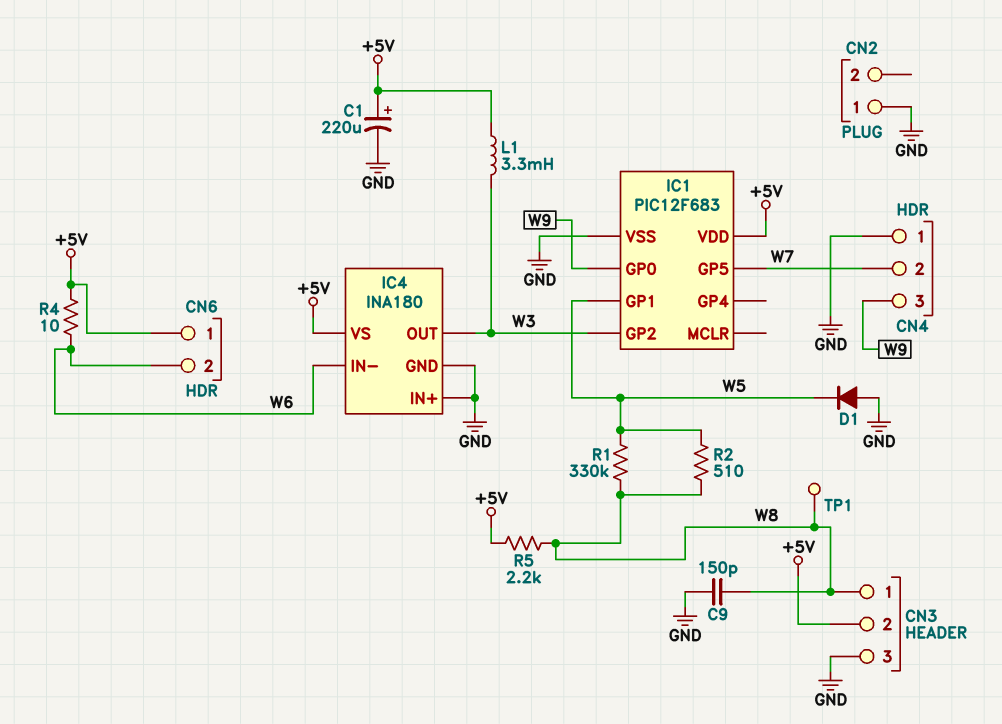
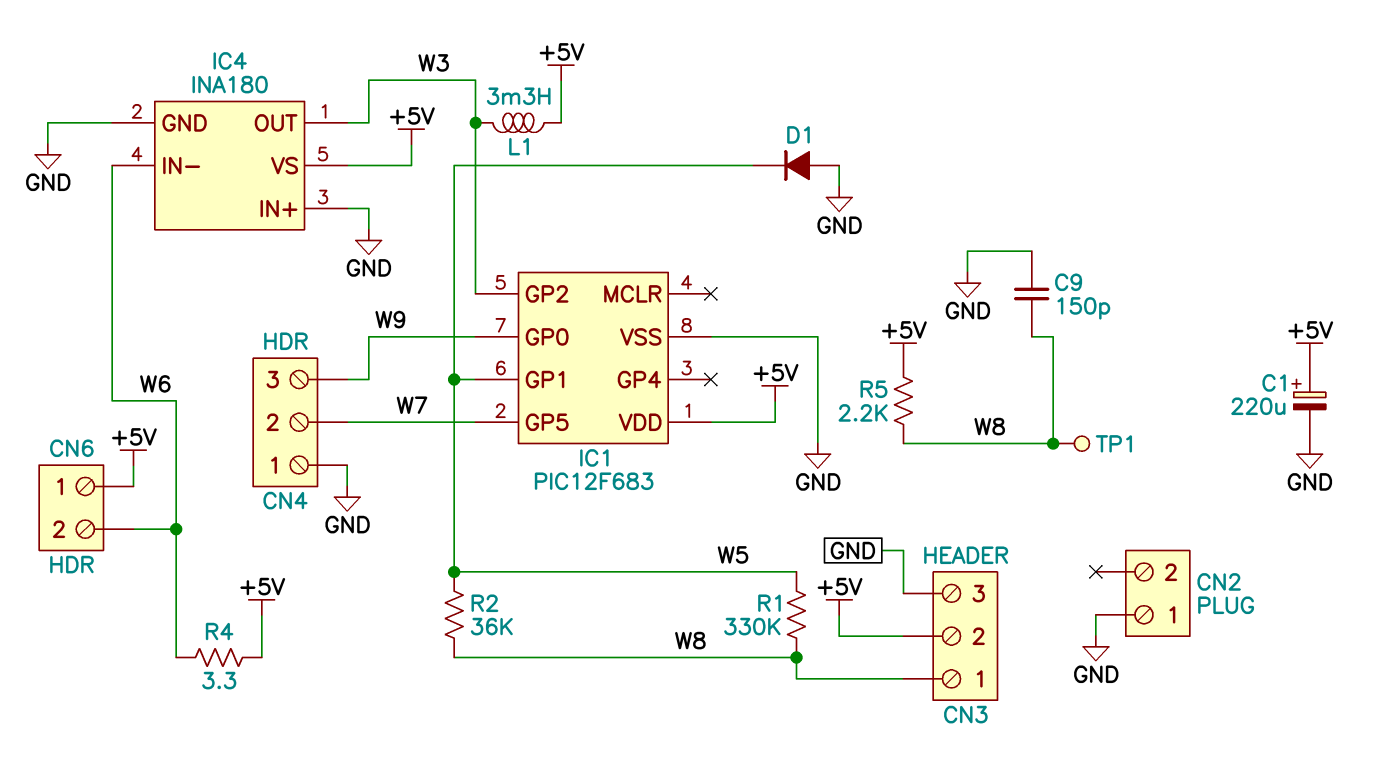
R2: 510 (W5, W8) -> 36k (W5, W8)
R4: 10 (+5V, W6) -> 3.3 (+5V, W6)

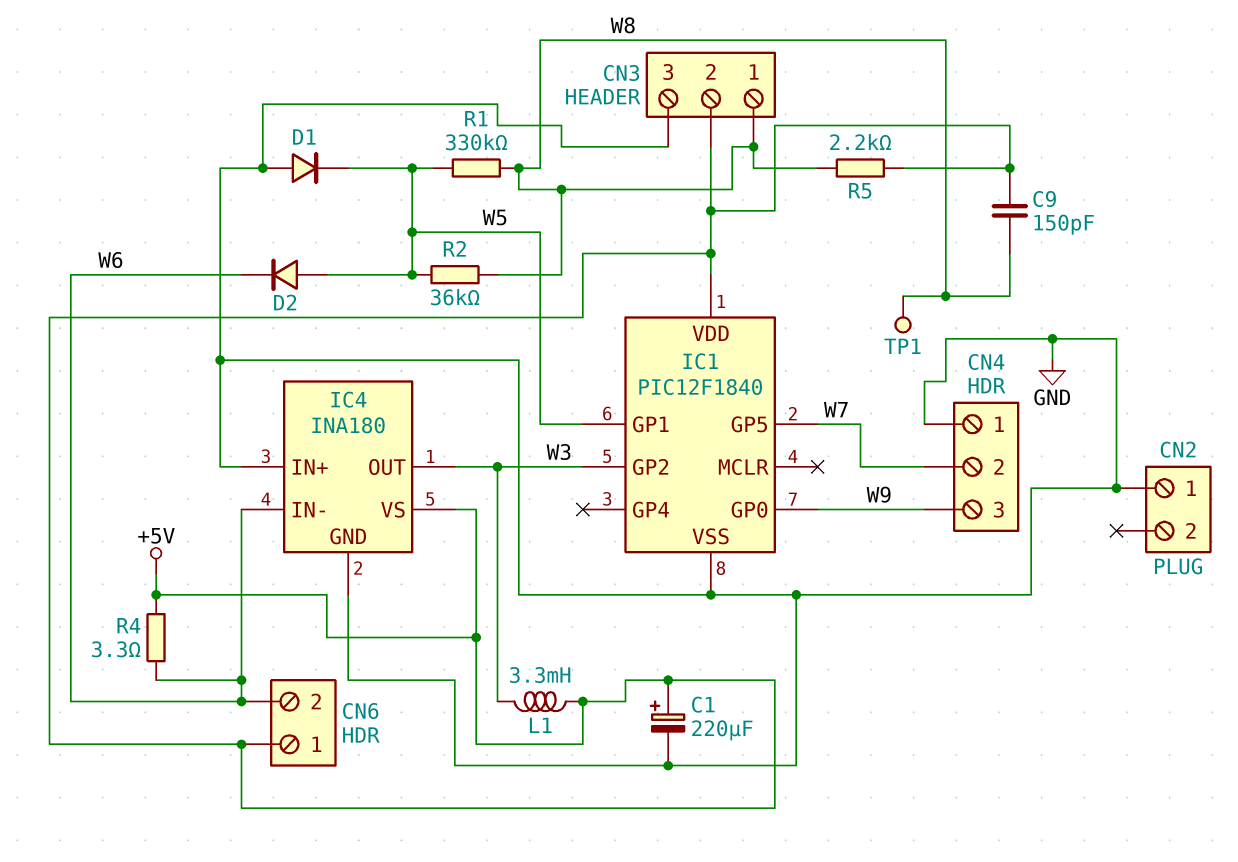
C9: 150pF (GND, W8) -> 150pF (+5V, W8)
D2: none -> diode (A W5, K W6)
IC1: PIC12F683 -> PIC12F1840

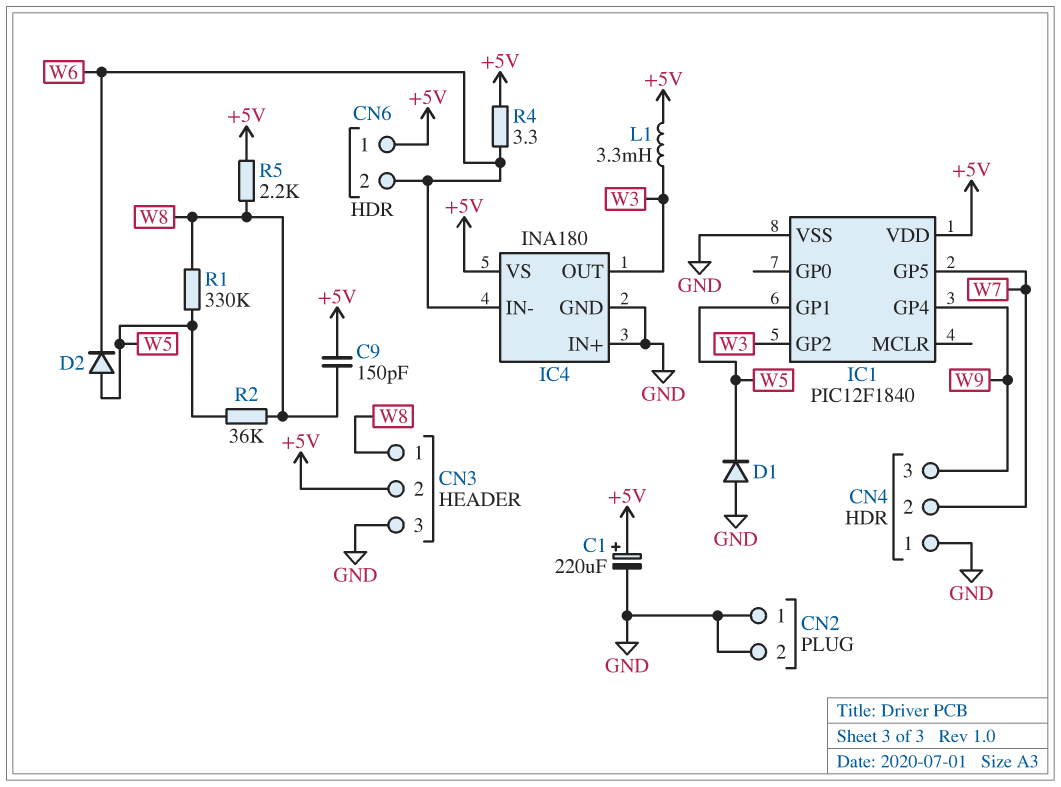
CN2 pin 2: none -> GND
IC1 pin GP0: W9 -> none
IC1 pin GP4: none -> W9
TP1: test point (W8) -> none

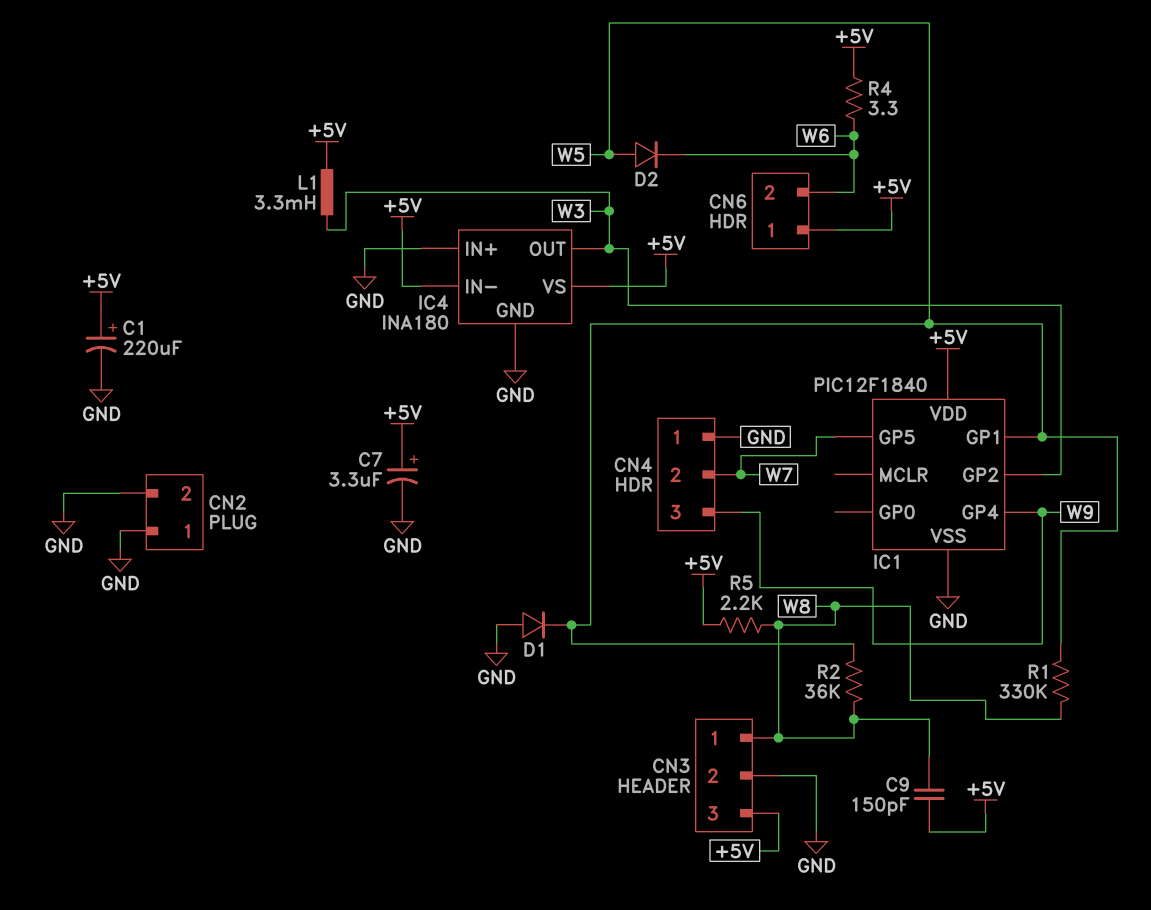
C7: none -> 3.3uF (plus +5V, minus GND)
CN3 pin 2: +5V -> GND
CN3 pin 3: GND -> +5V
IC4 pin IN-: W6 -> +5V

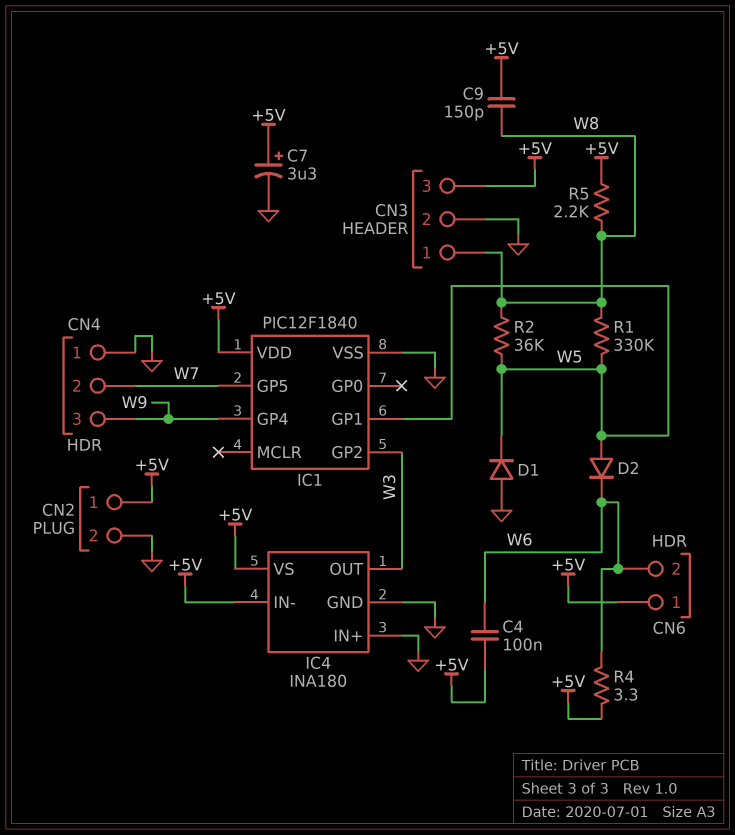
C1: 220uF (plus +5V, minus GND) -> none
C4: none -> 100nF (+5V, W6)
CN2 pin 1: GND -> +5V
L1: 3.3mH (+5V, W3) -> none

